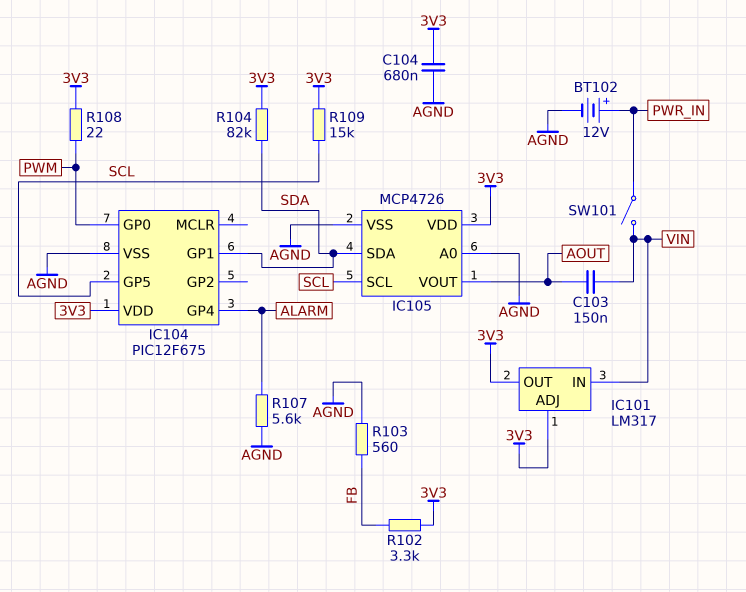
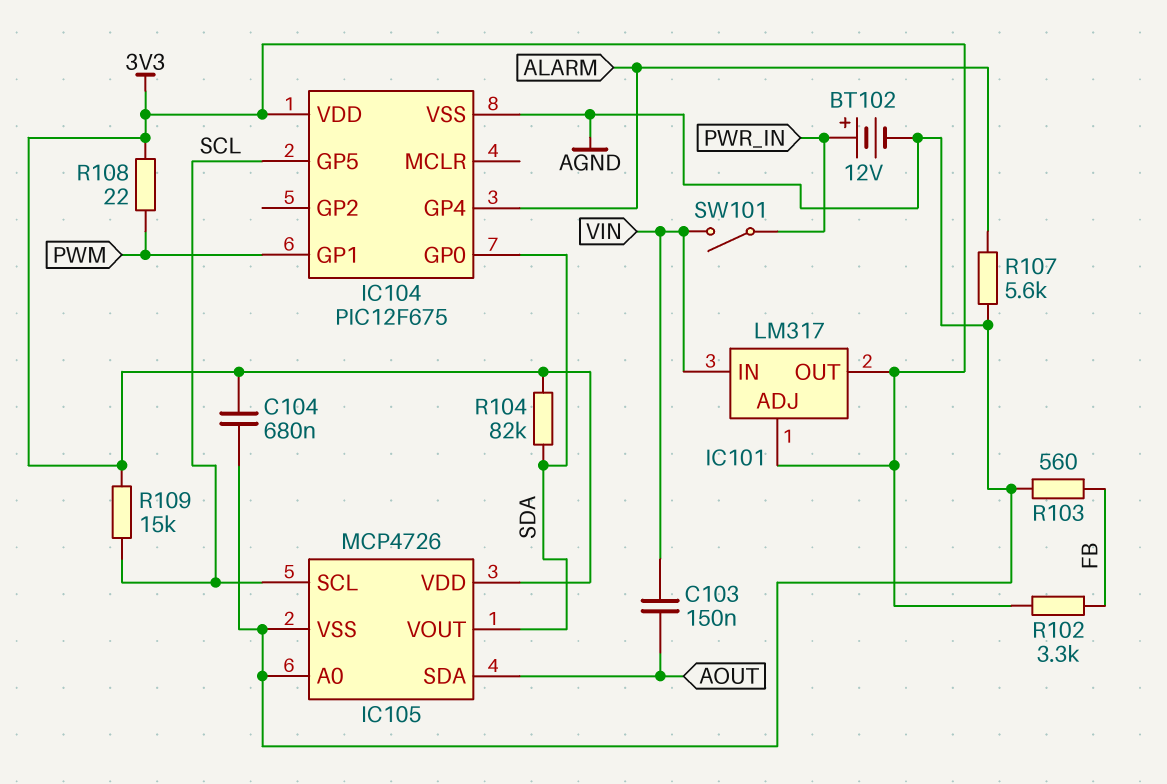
IC104 pin GP0: PWM -> SDA
IC104 pin GP1: SDA -> PWM
IC105 pin SDA: SDA -> AOUT
IC105 pin VOUT: AOUT -> SDA

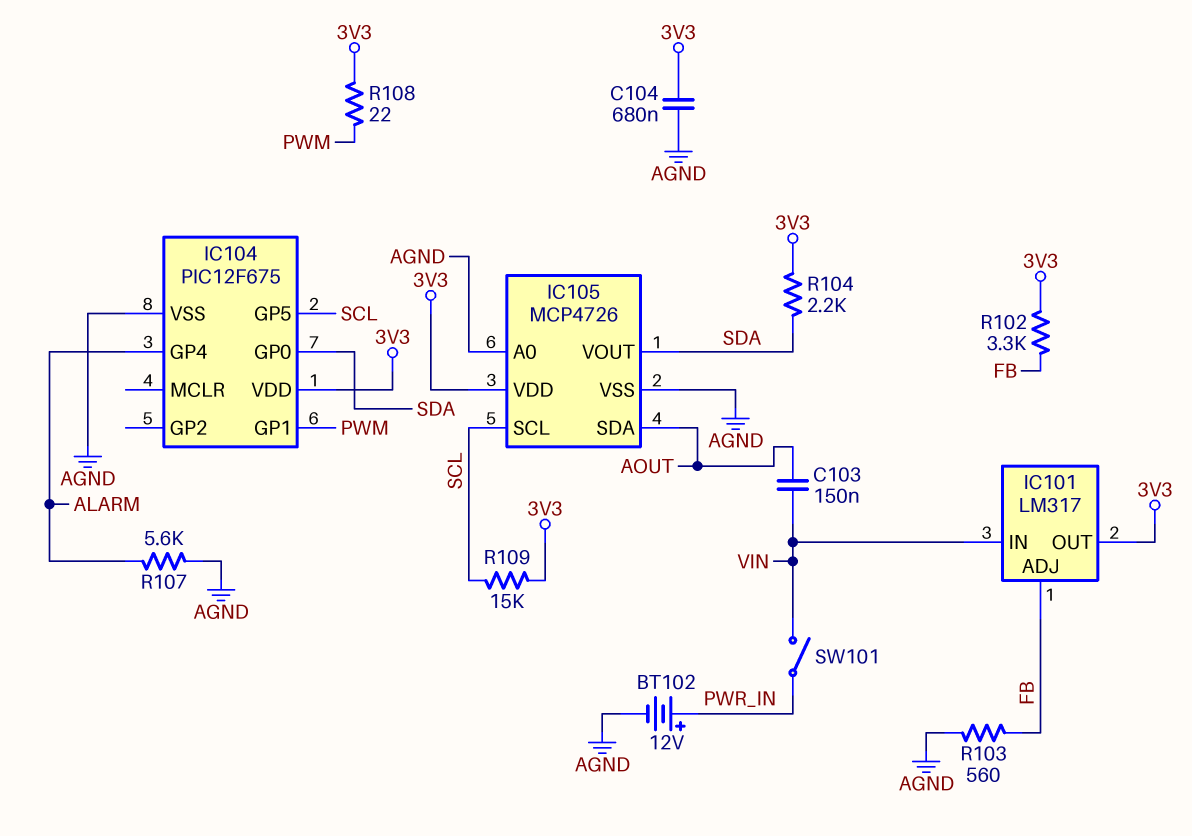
IC101 pin ADJ: 3V3 -> FB
R104: 82k (3V3, SDA) -> 2.2k (3V3, SDA)

